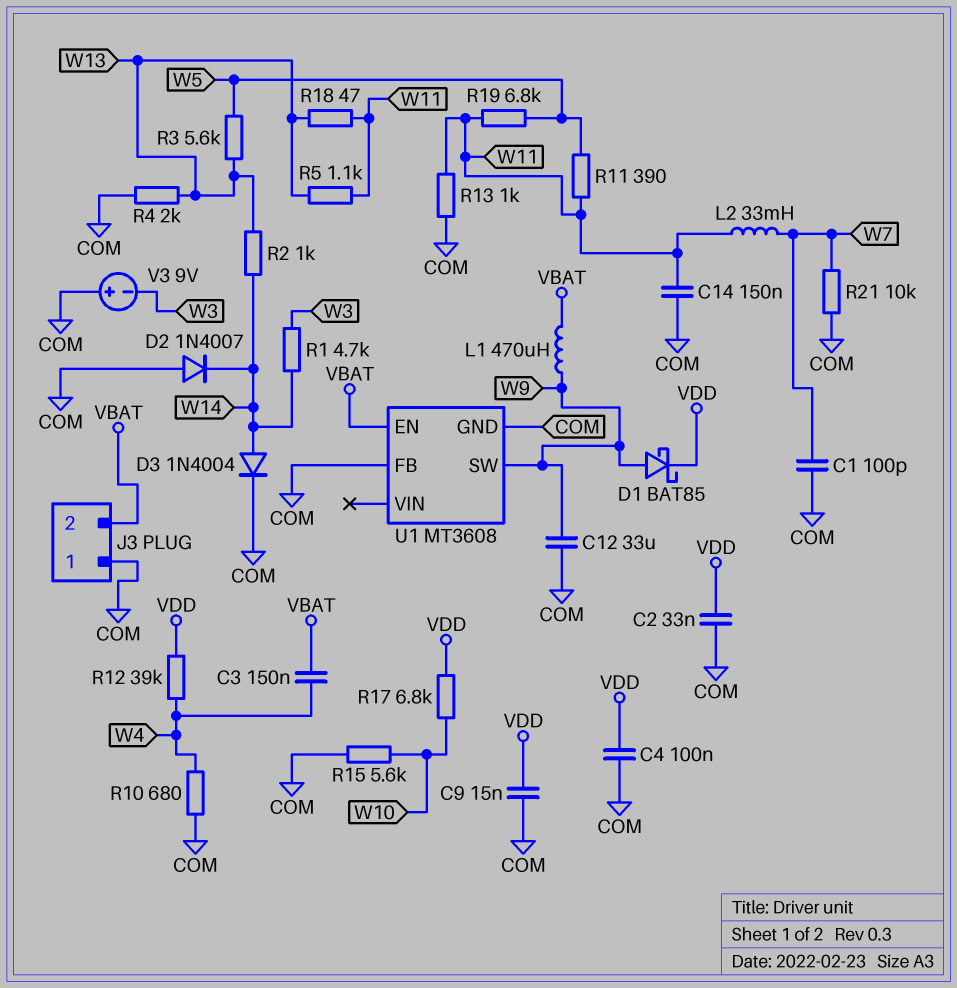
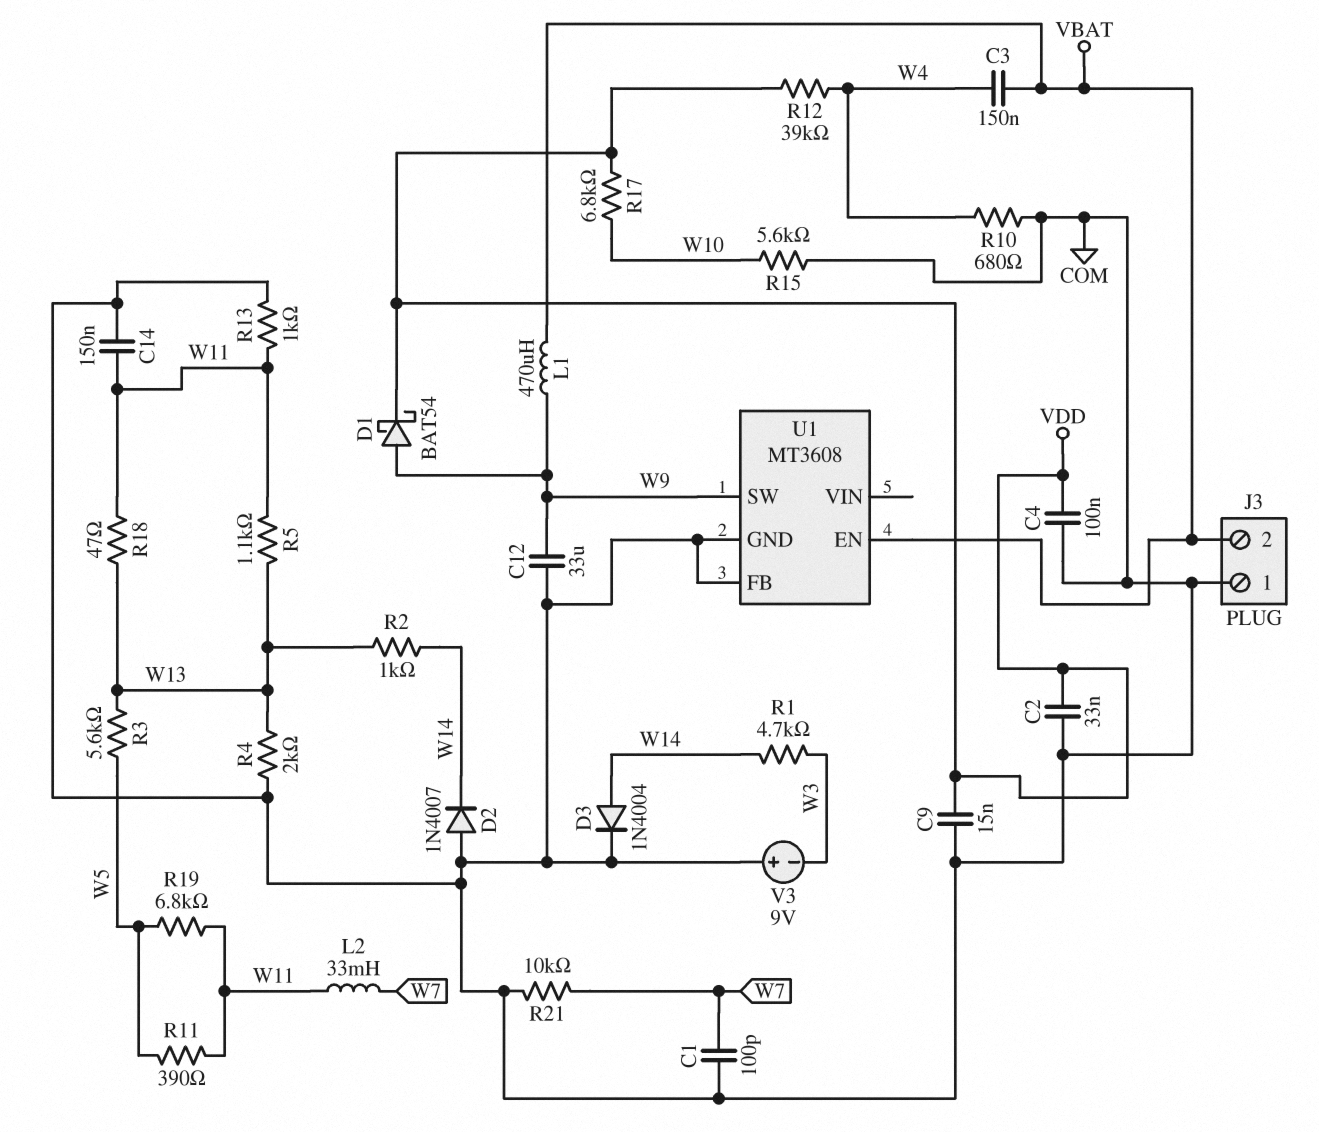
D1: schottky BAT85 (A W9, K VDD) -> schottky BAT54 (A W9, K VDD)

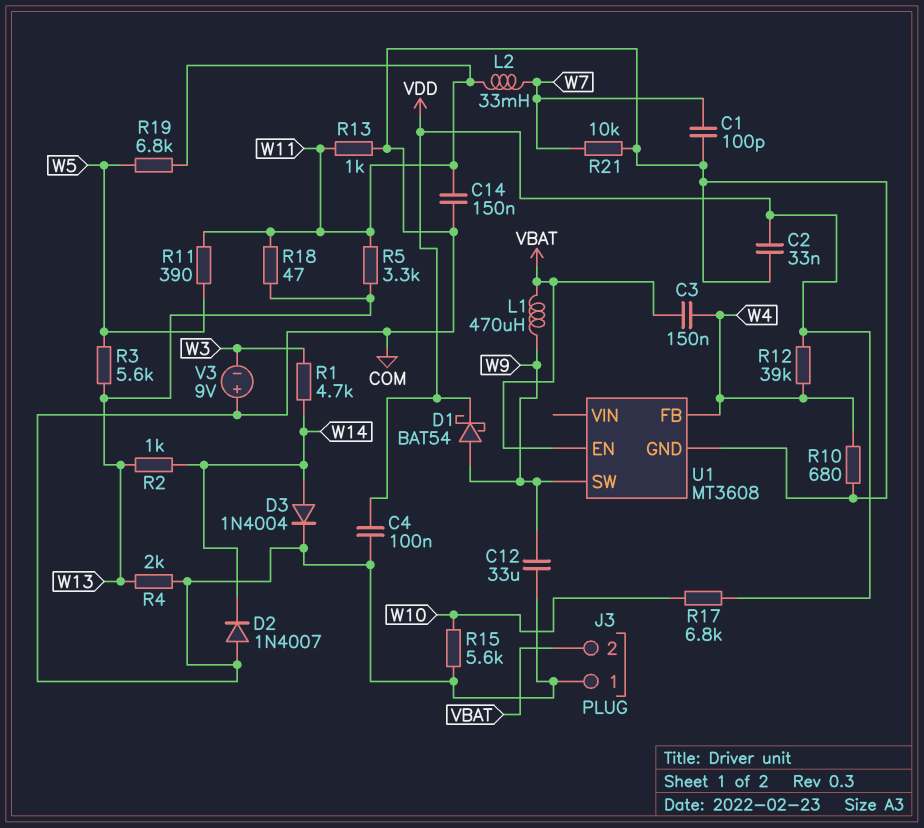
C9: 15nF (COM, VDD) -> none
R5: 1.1k (W11, W13) -> 3.3k (W11, W13)
U1 pin FB: COM -> W4

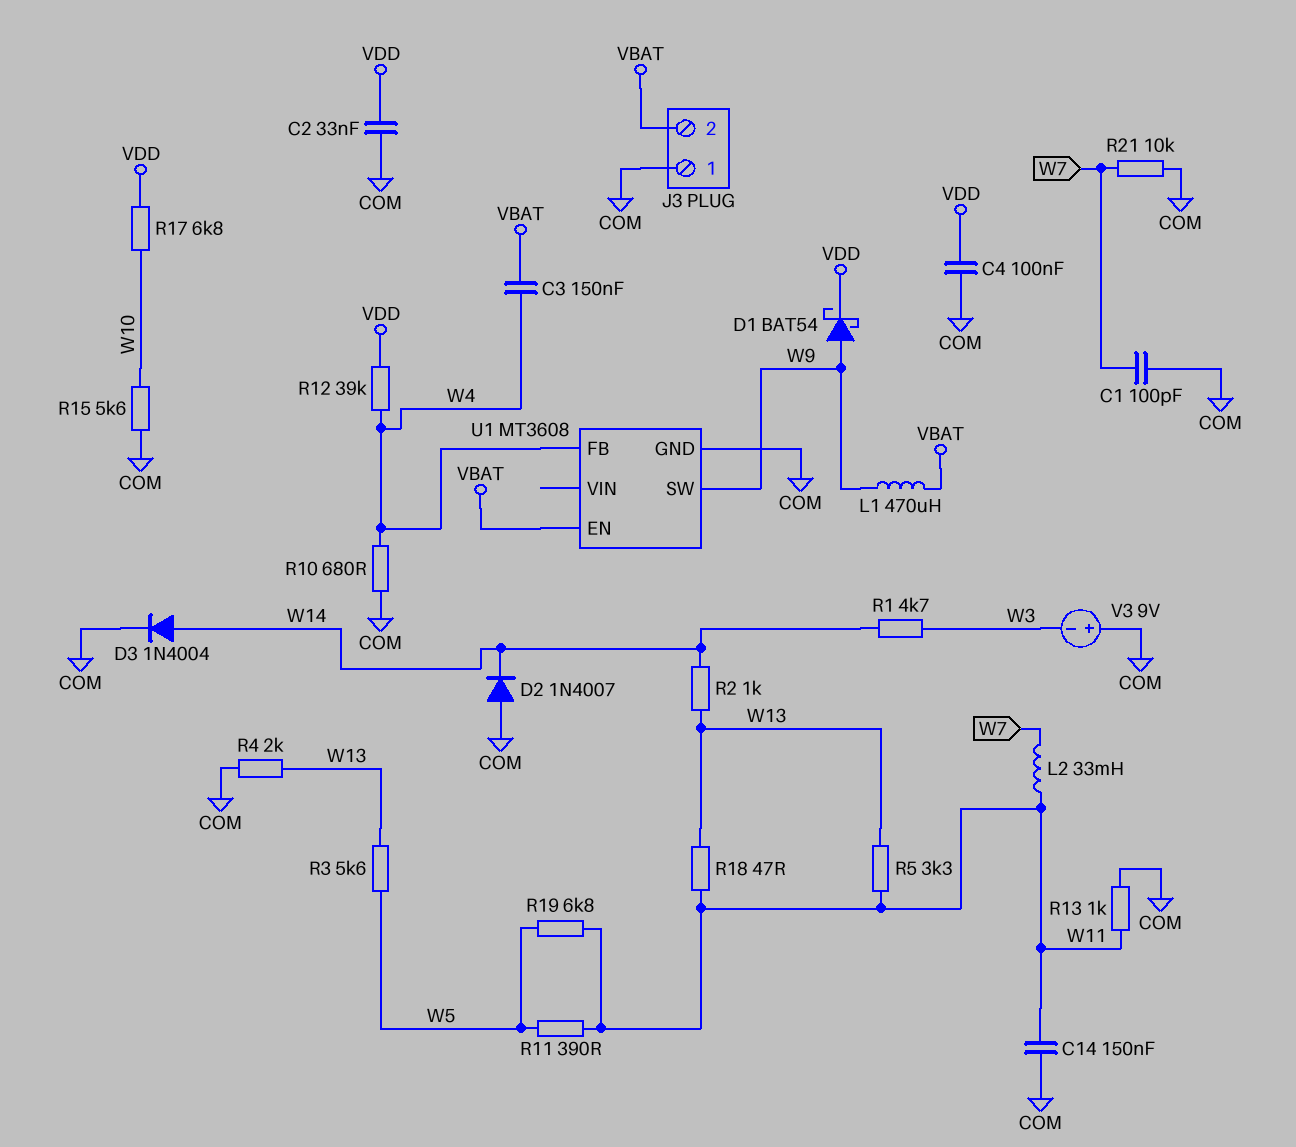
C12: 33uF (COM, W9) -> none

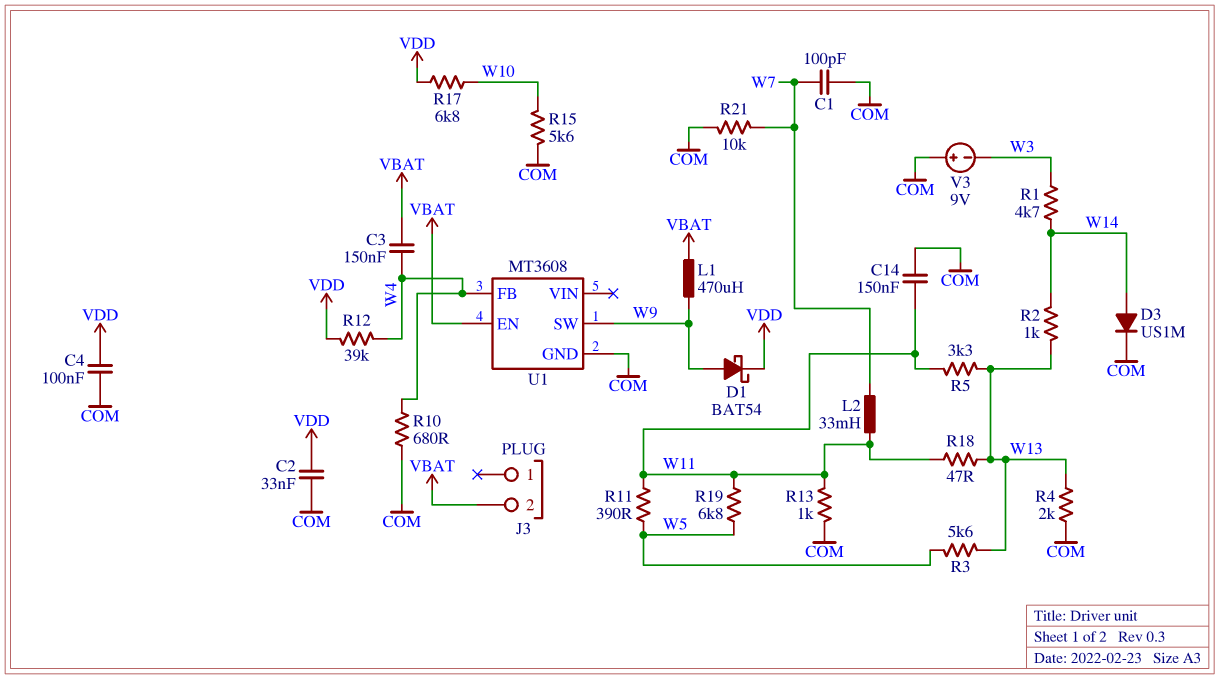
D2: diode 1N4007 (A COM, K W14) -> none
D3: diode 1N4004 (A W14, K COM) -> diode US1M (A W14, K COM)
J3 pin 1: COM -> none

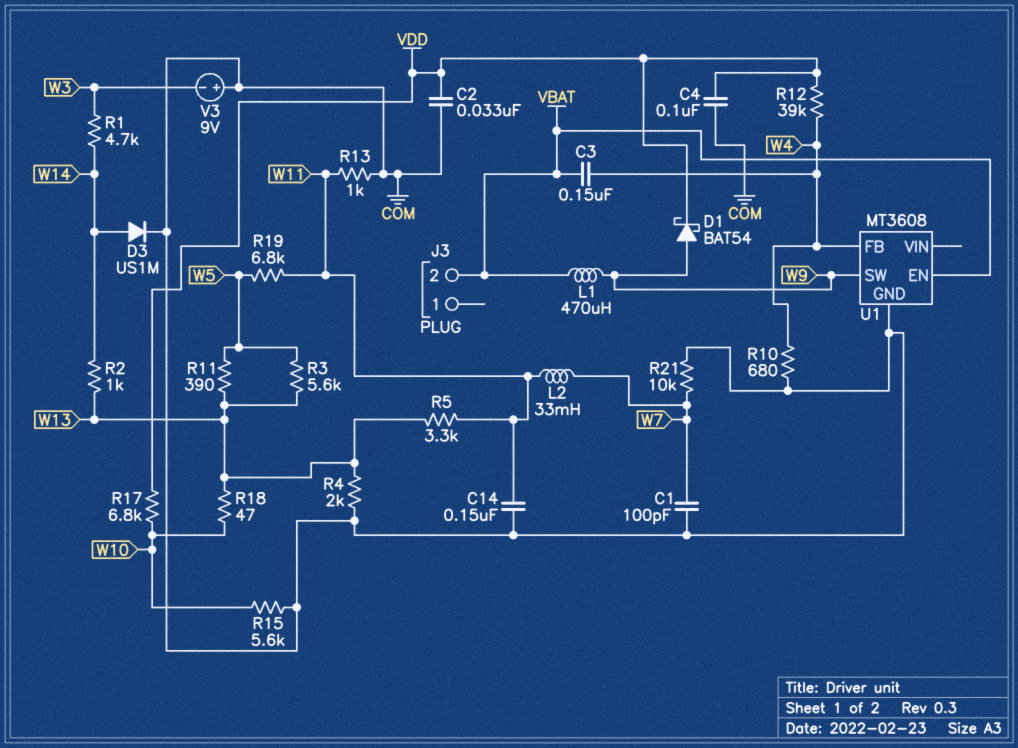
R11: 390 (W5, W11) -> 390 (W5, W13)
R18: 47 (W11, W13) -> 47 (W10, W13)

